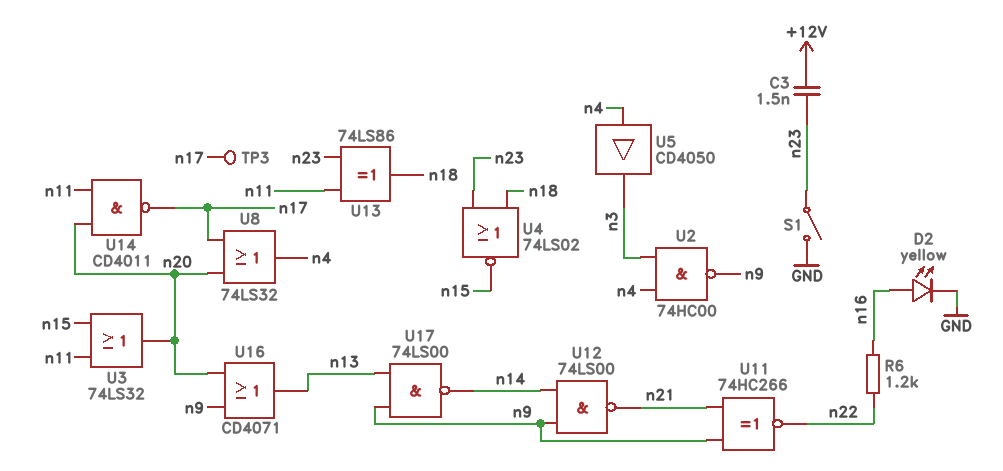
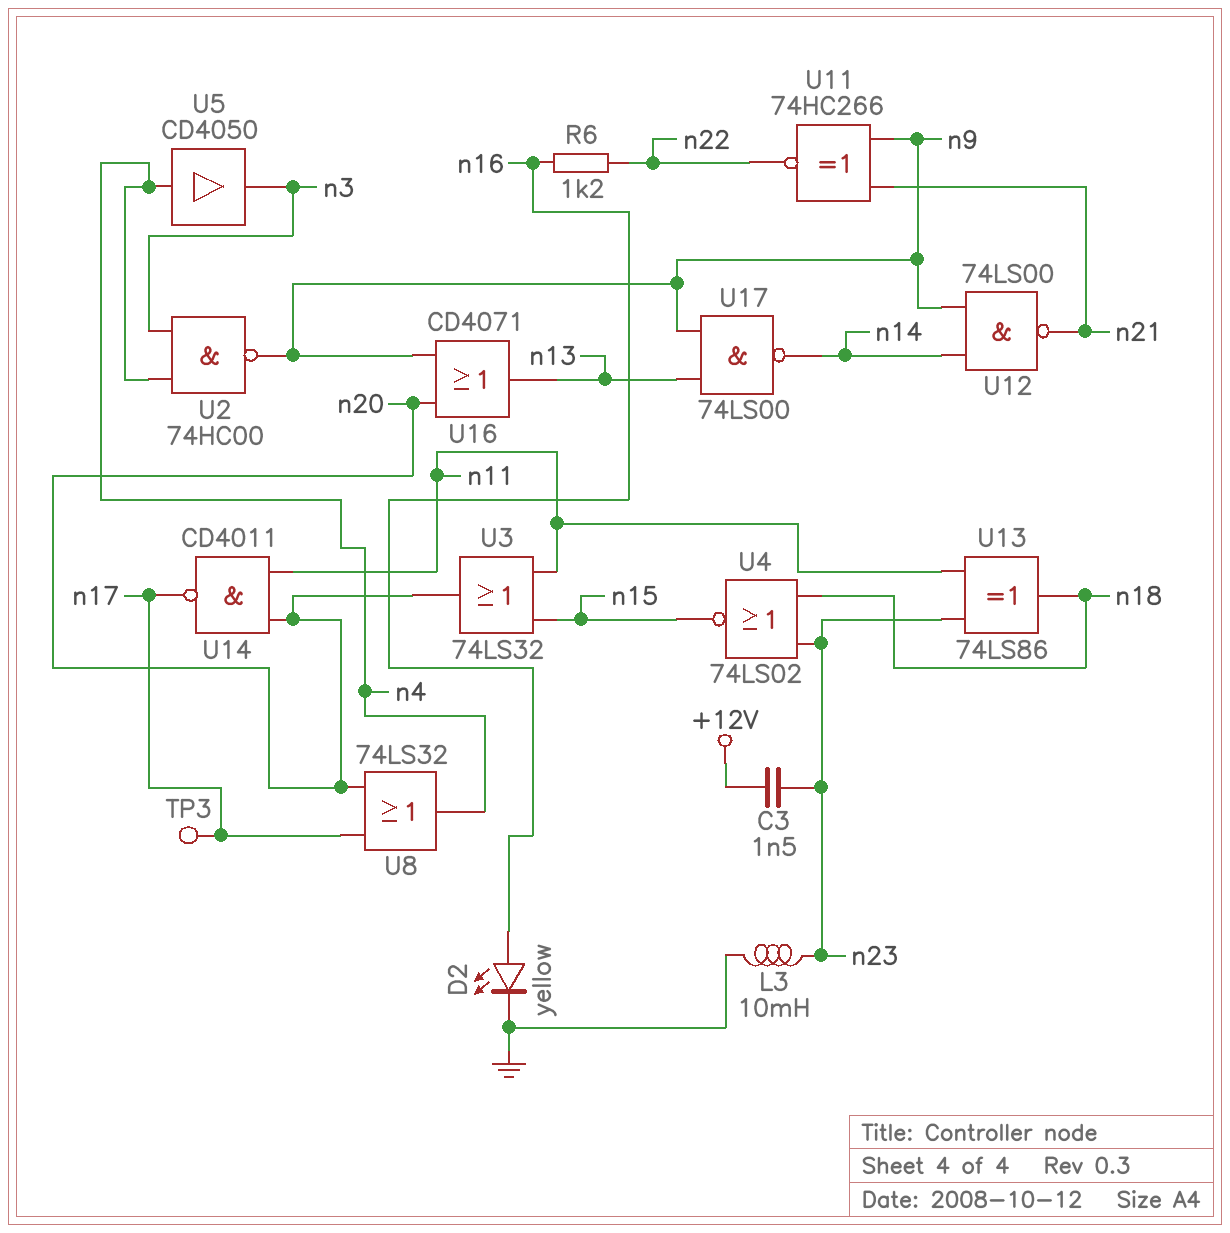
L3: none -> 10mH (GND, n23)
S1: switch (GND, n23) -> none

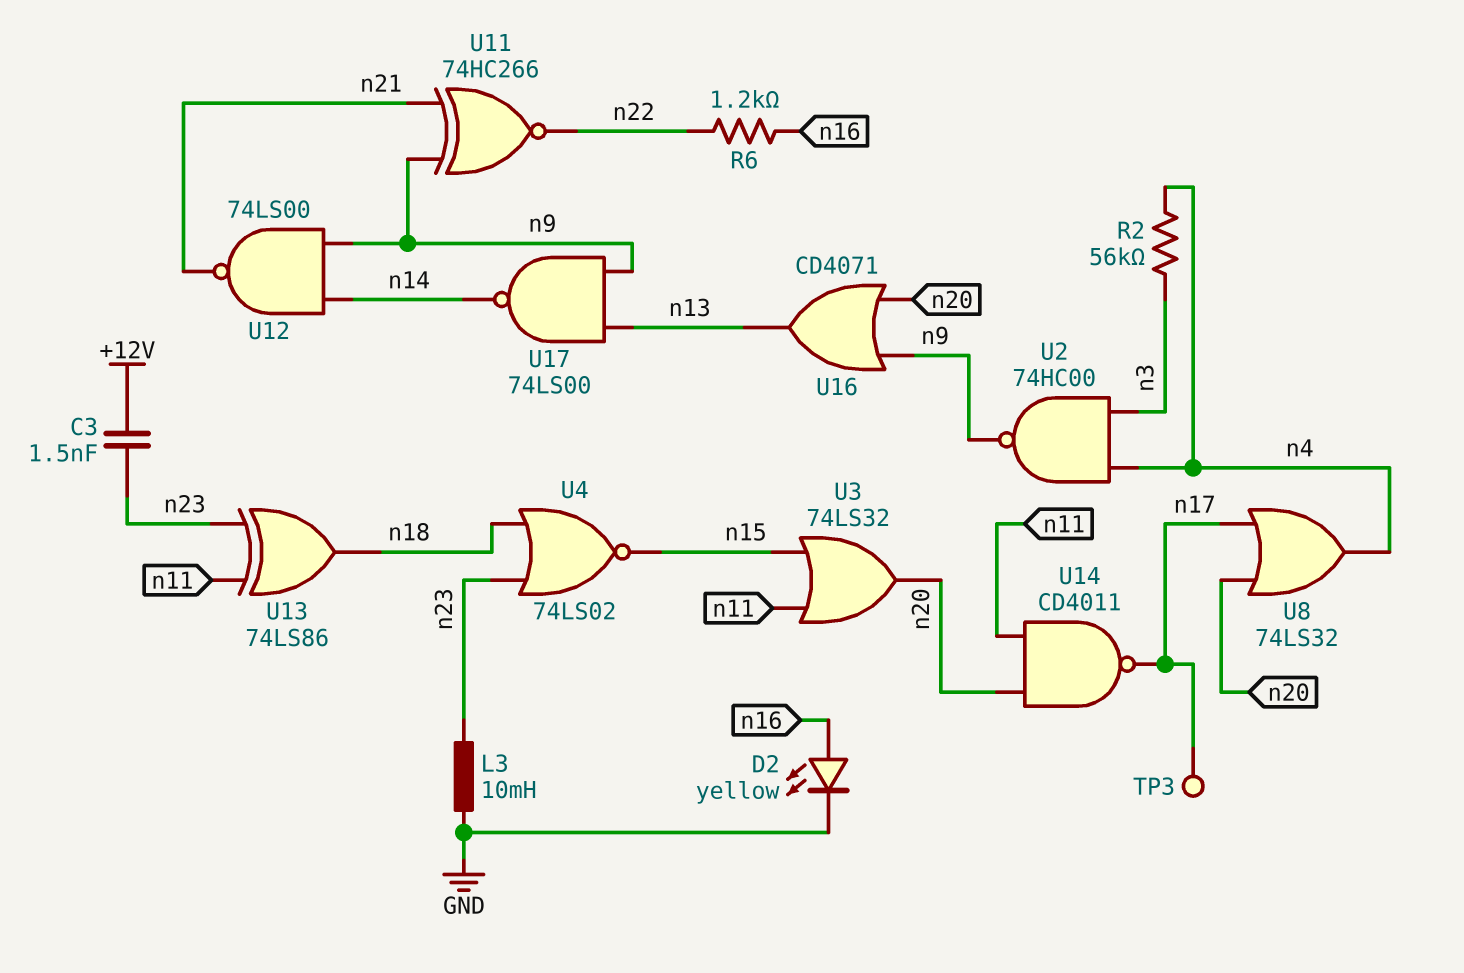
R2: none -> 56k (n3, n4)
U5: buffer CD4050 (in n4, out n3) -> none

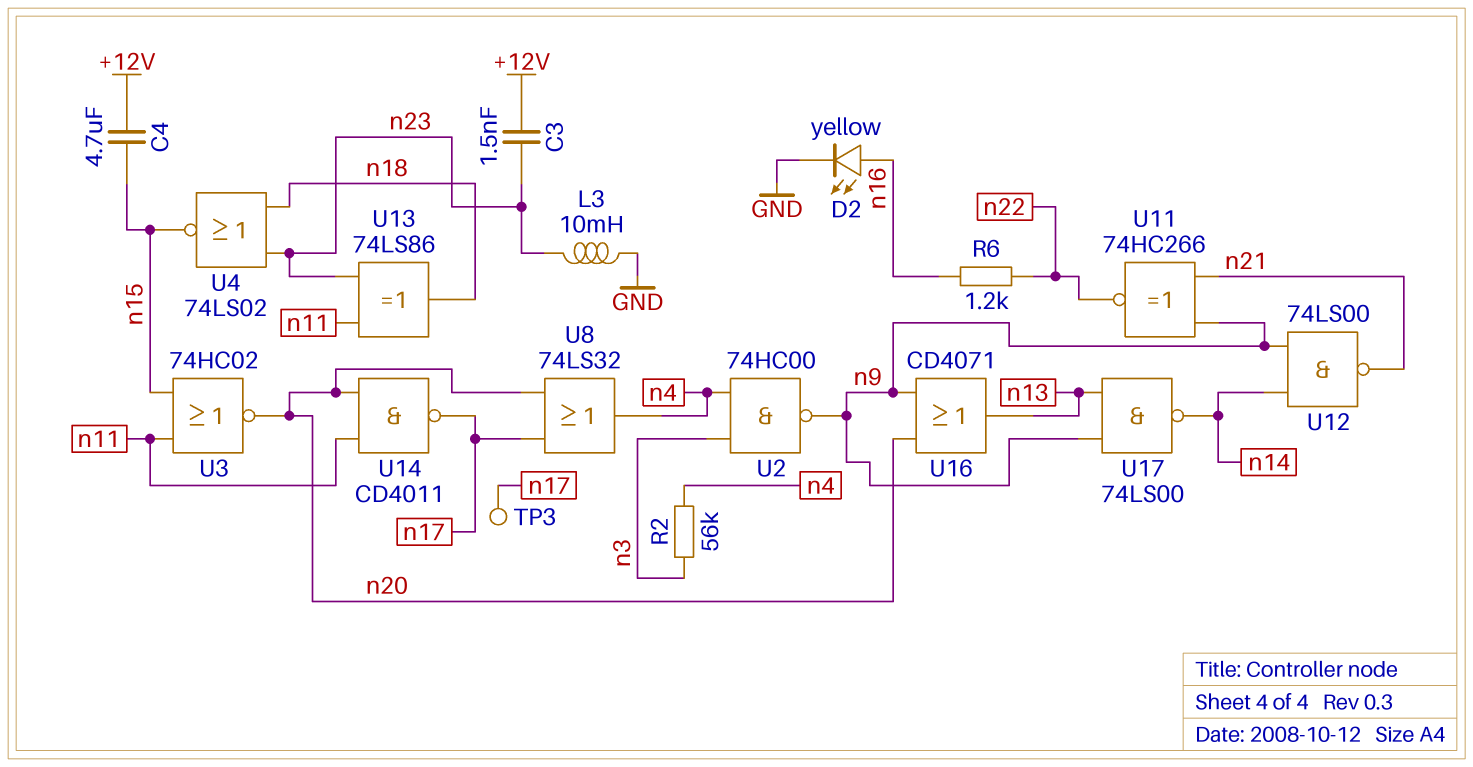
C4: none -> 4.7uF (+12V, n15)
U3: OR 74LS32 (in n11, in n15, out n20) -> NOR 74HC02 (in n11, in n15, out n20)

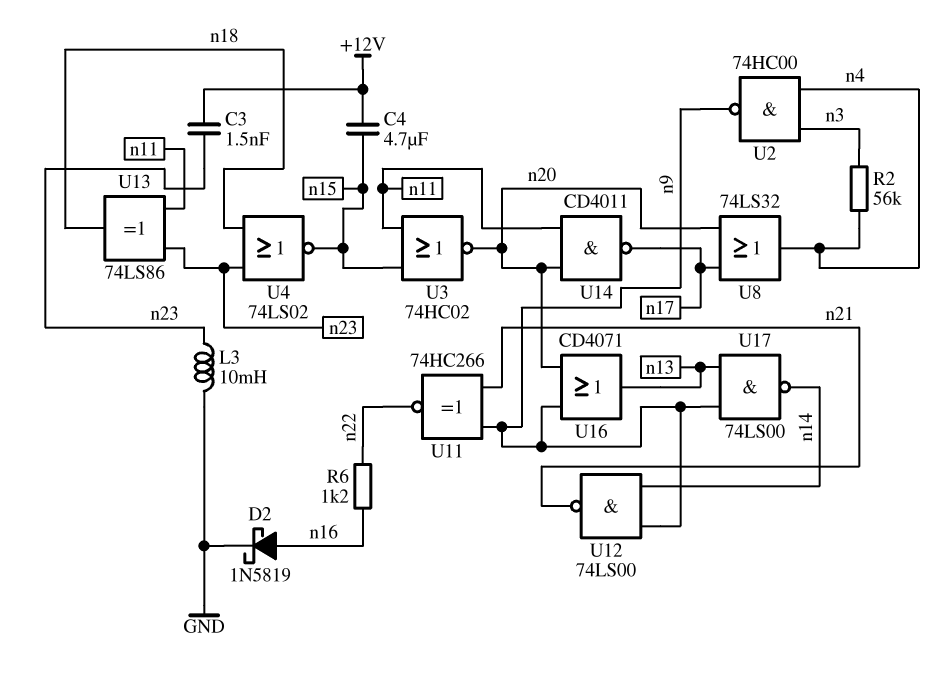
D2: LED yellow (A n16, K GND) -> schottky 1N5819 (A n16, K GND)
TP3: test point (n17) -> none

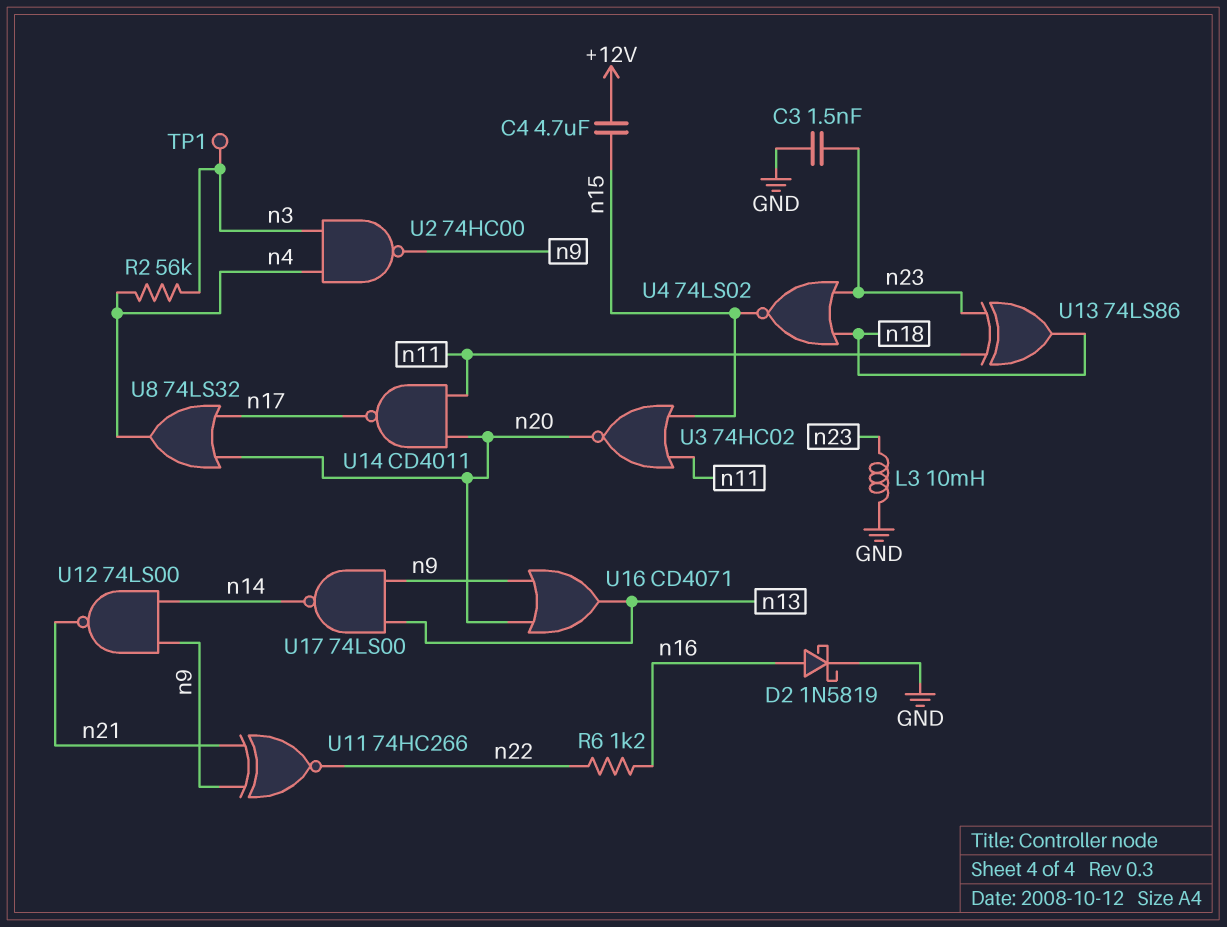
C3: 1.5nF (+12V, n23) -> 1.5nF (GND, n23)
TP1: none -> test point (n3)

